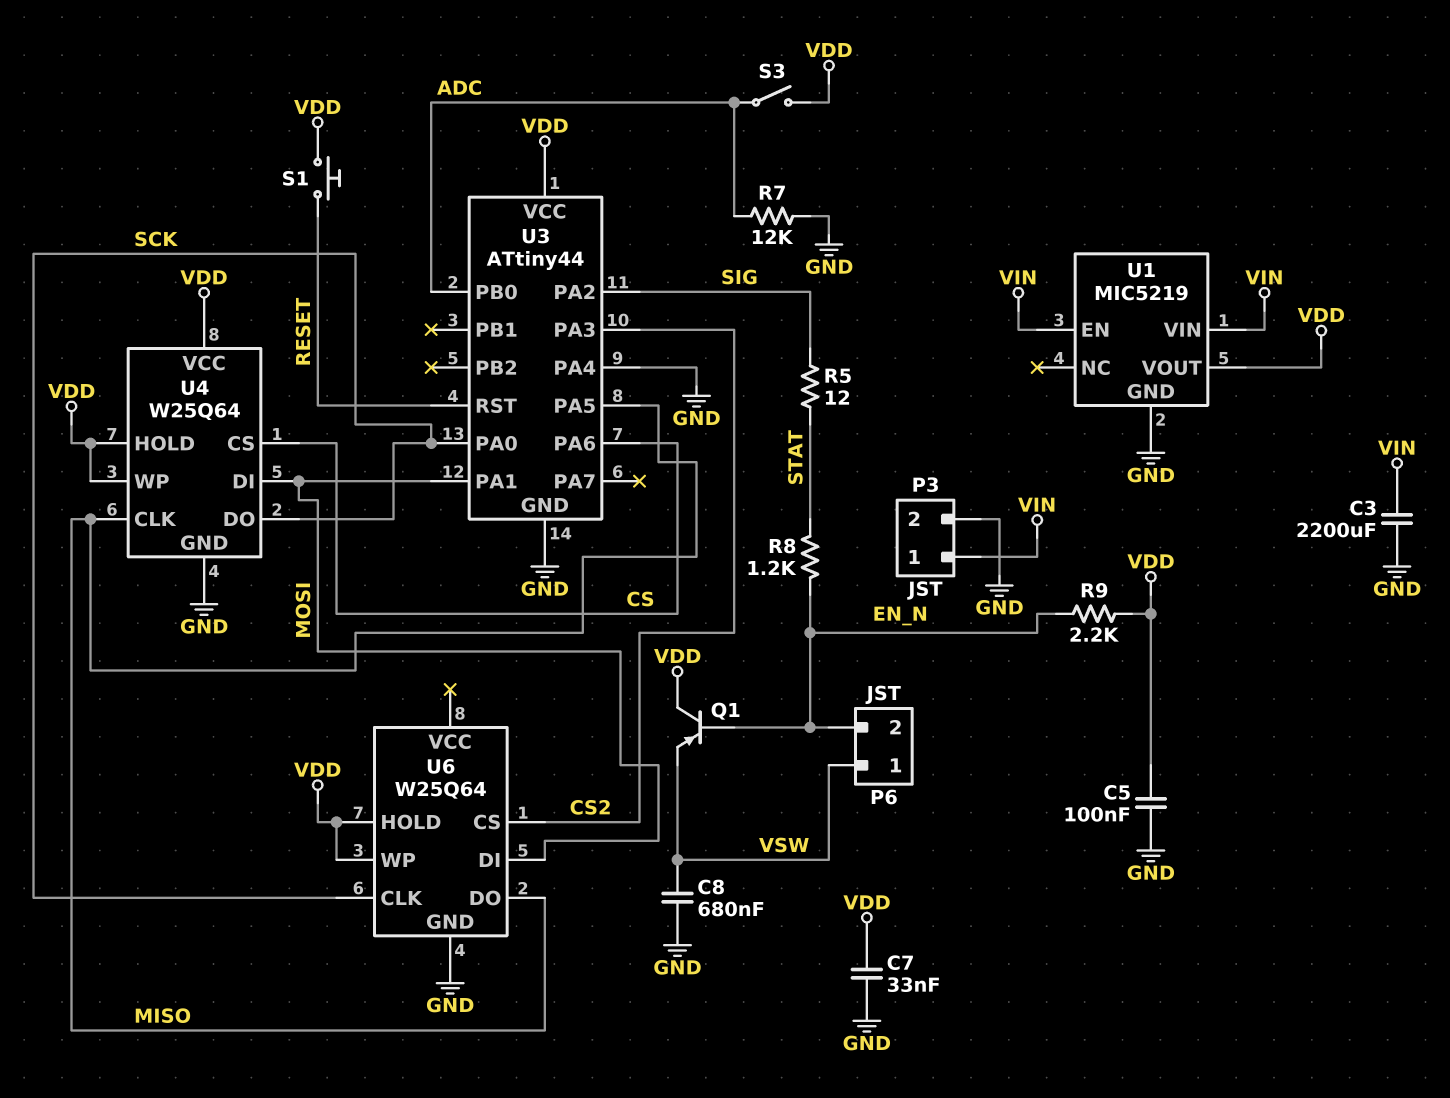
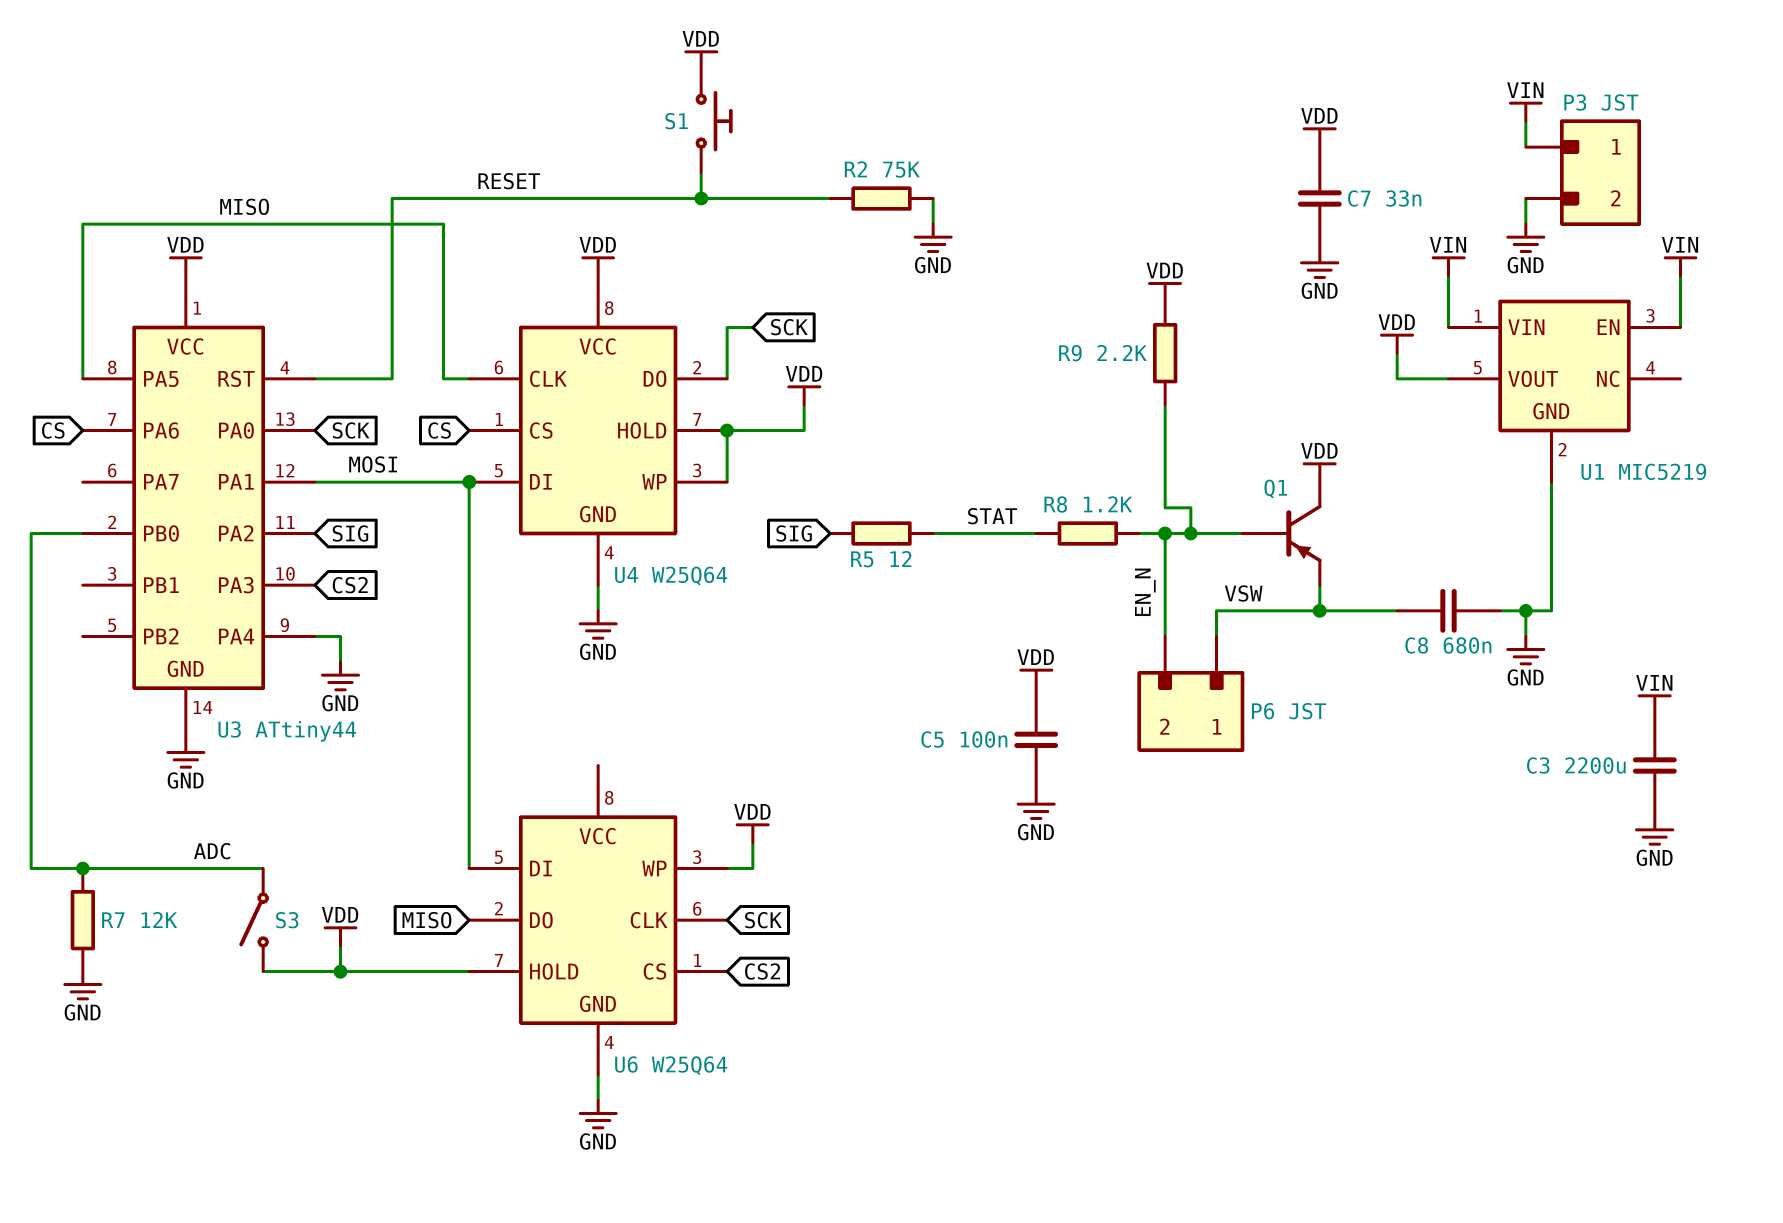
R2: none -> 75k (GND, RESET)

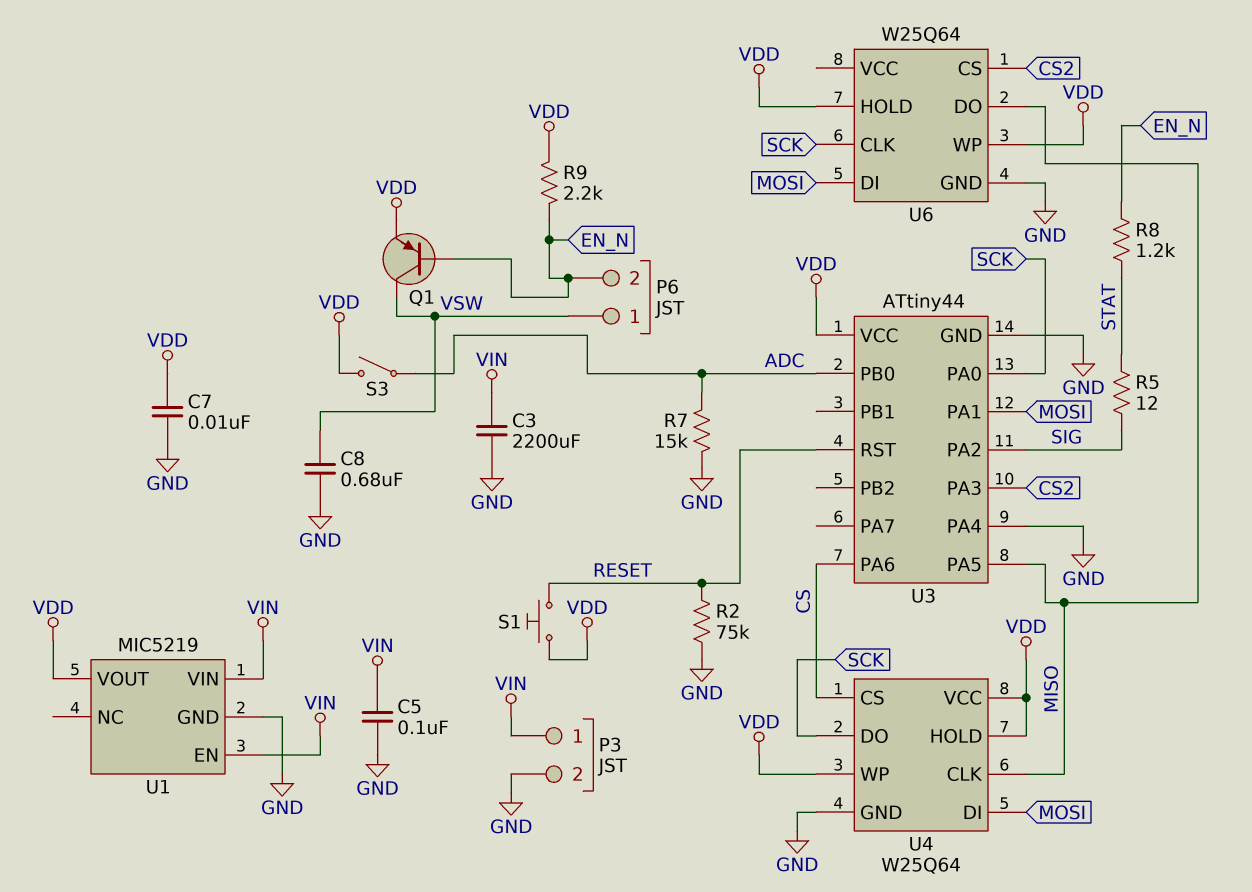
C5: 100nF (GND, VDD) -> 100nF (GND, VIN)
C7: 33nF (GND, VDD) -> 10nF (GND, VDD)
Q1: PNP (B EN_N, C VDD, E VSW) -> PNP (B EN_N, C VSW, E VDD)
R7: 12k (ADC, GND) -> 15k (ADC, GND)

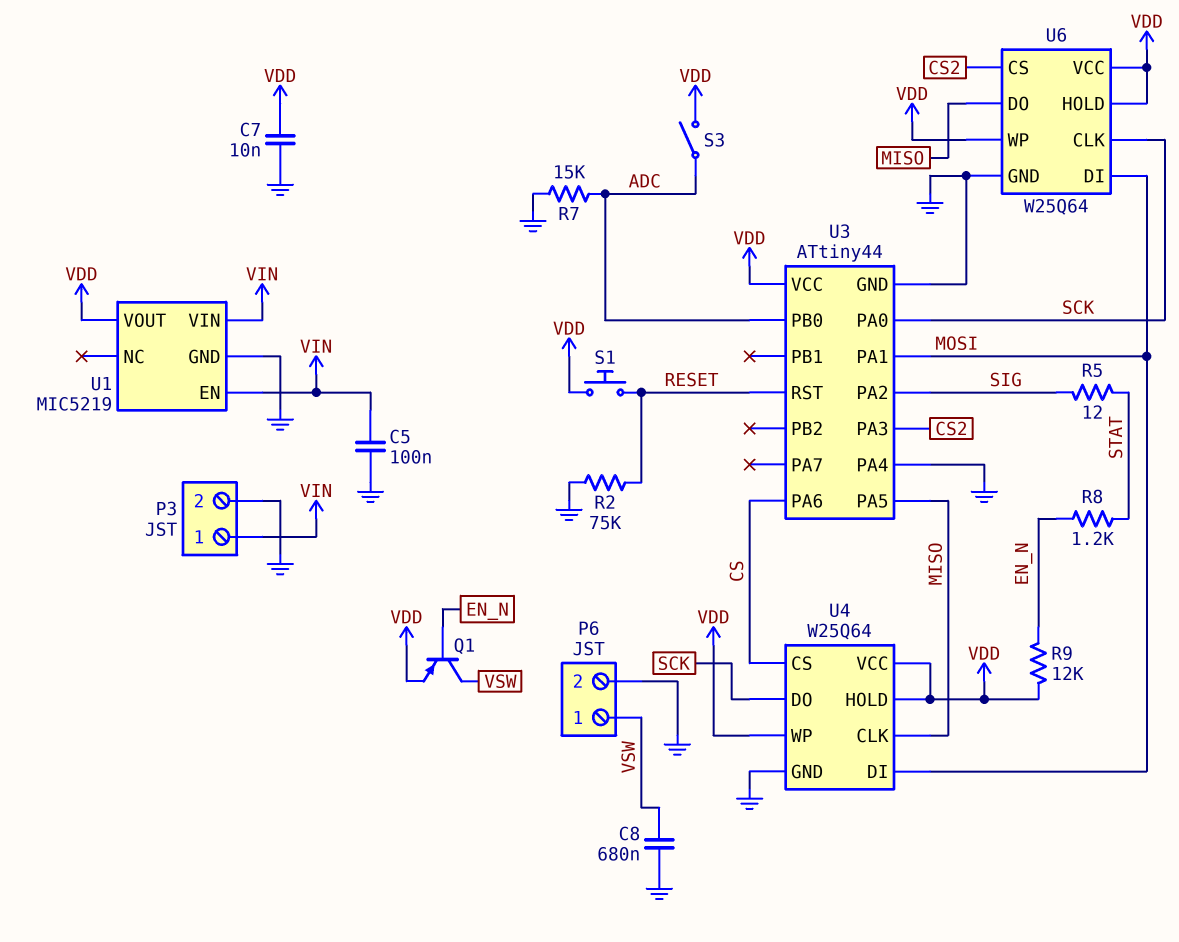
C3: 2200uF (GND, VIN) -> none
P6 pin 2: EN_N -> GND
R9: 2.2k (EN_N, VDD) -> 12k (EN_N, VDD)
U6 pin VCC: none -> VDD

